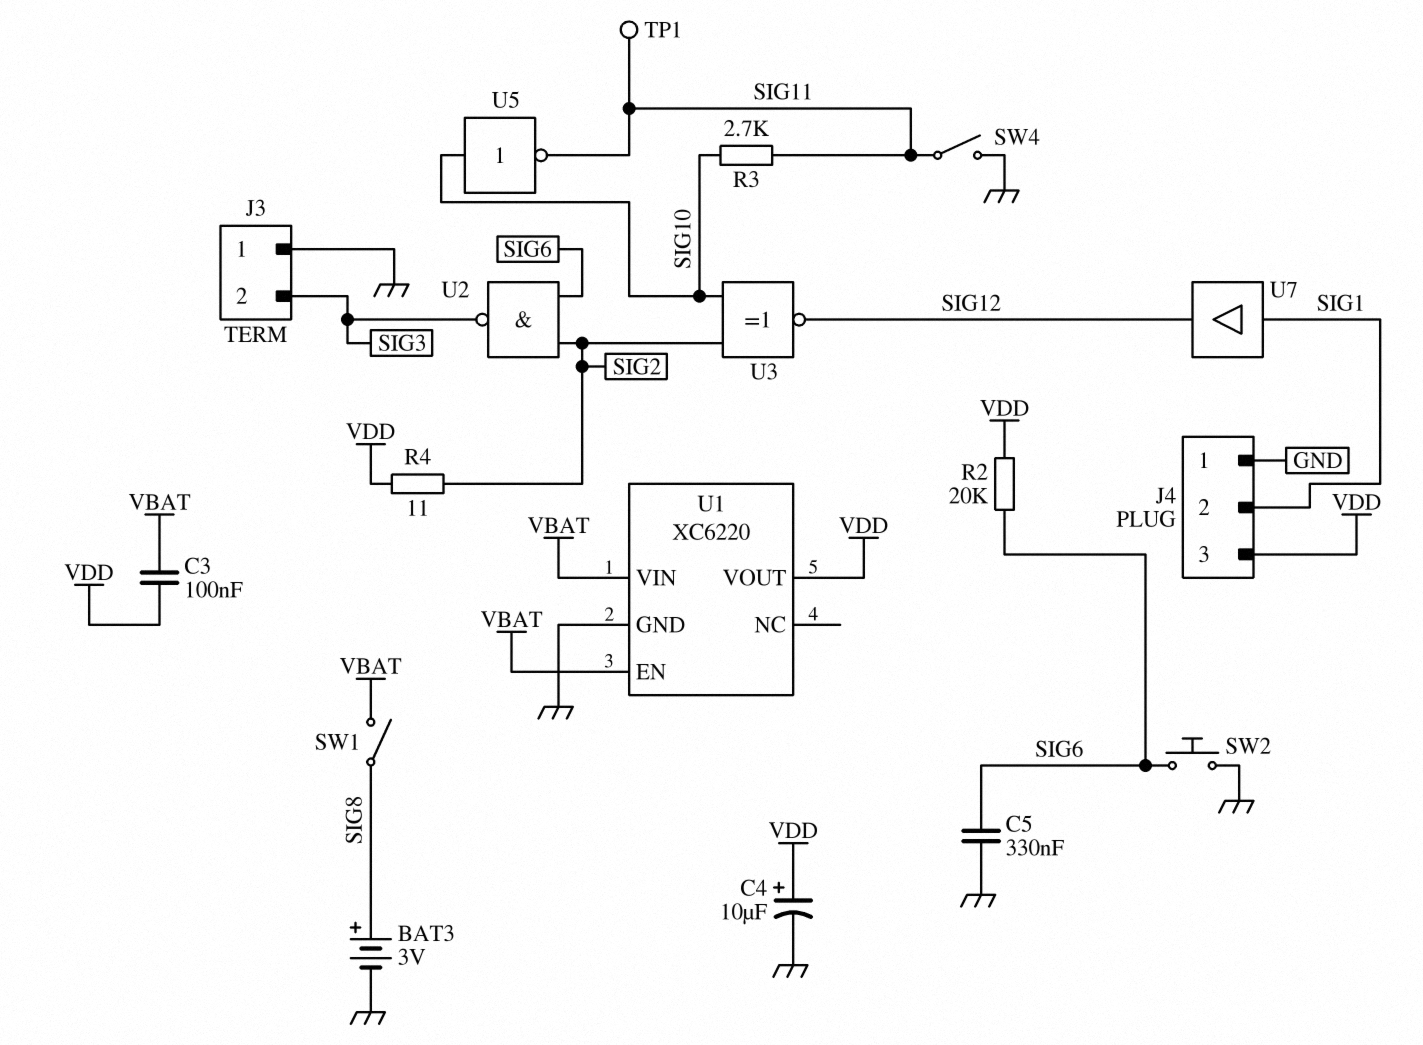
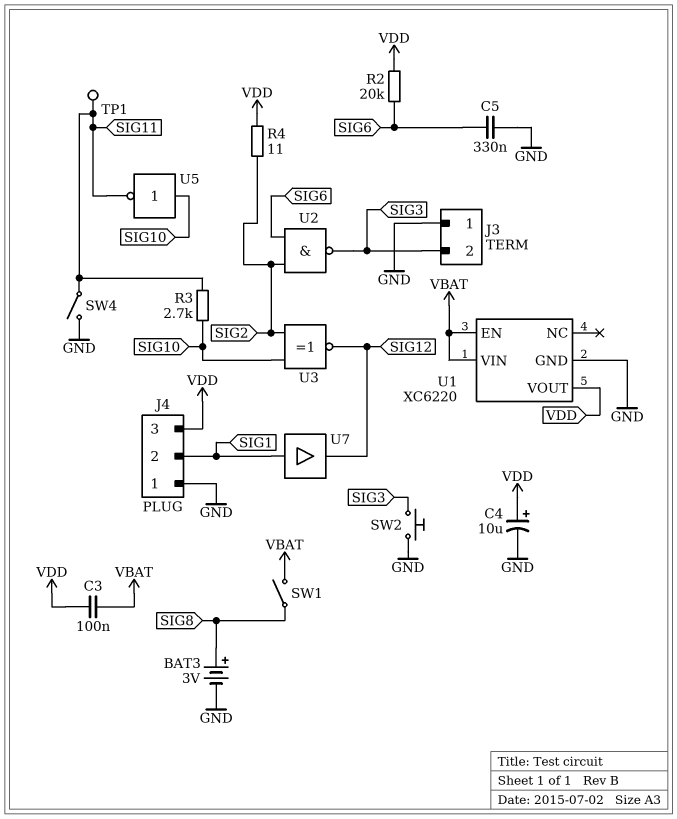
SW2: button (GND, SIG6) -> button (GND, SIG3)

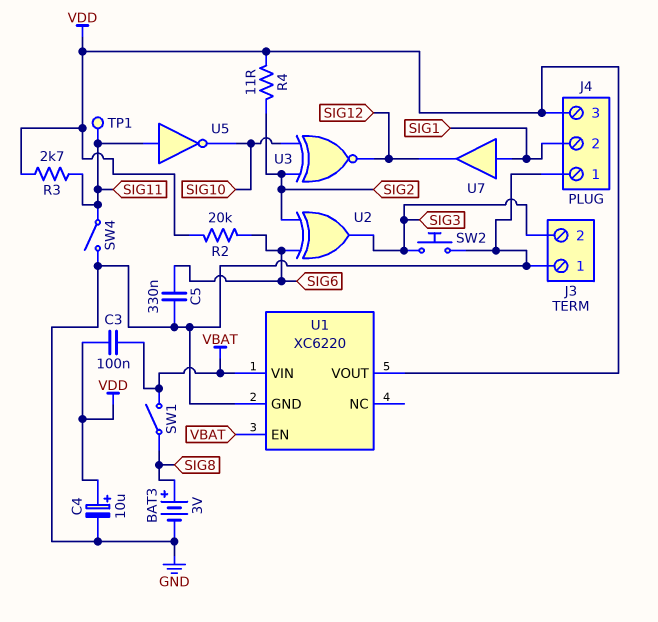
R3: 2.7k (SIG10, SIG11) -> 2.7k (SIG11, VDD)
U2: NAND (in SIG2, in SIG6, out SIG3) -> XOR (in SIG2, in SIG6, out SIG3)
U5: NOT (in SIG10, out SIG11) -> NOT (in SIG11, out SIG10)

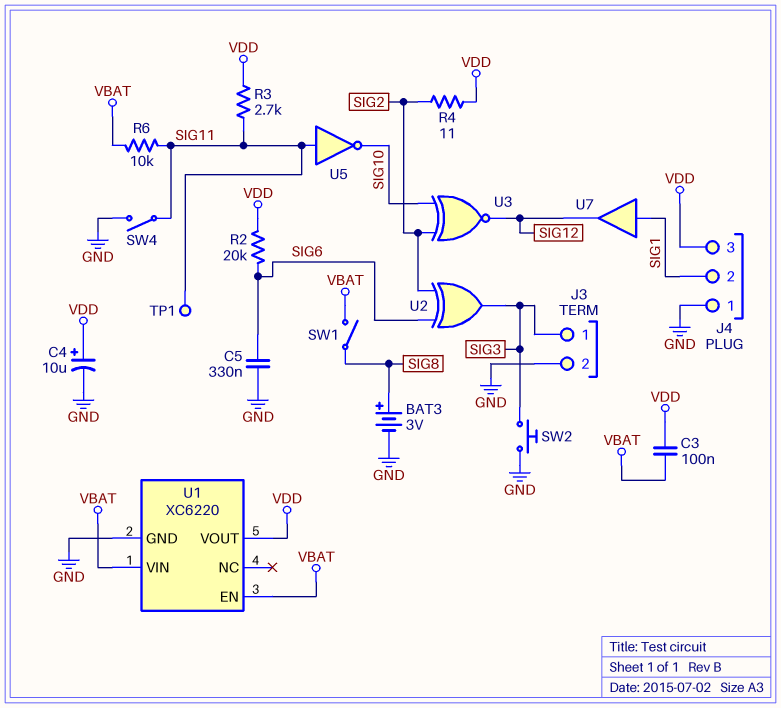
J3 pin 1: GND -> SIG3
J3 pin 2: SIG3 -> GND
R6: none -> 10k (SIG11, VBAT)

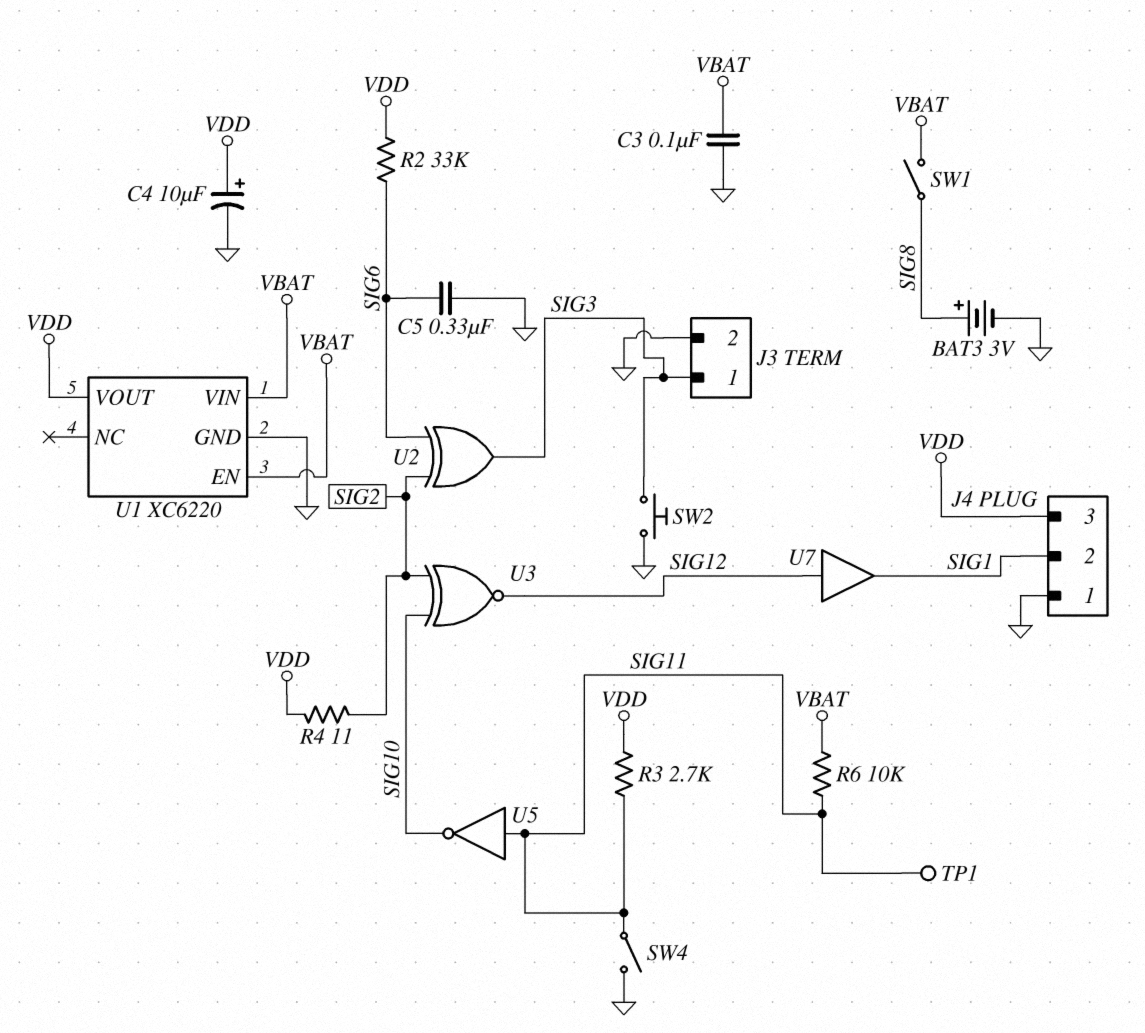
C3: 100nF (VBAT, VDD) -> 100nF (GND, VBAT)
R2: 20k (SIG6, VDD) -> 33k (SIG6, VDD)
U7: buffer (in SIG1, out SIG12) -> buffer (in SIG12, out SIG1)

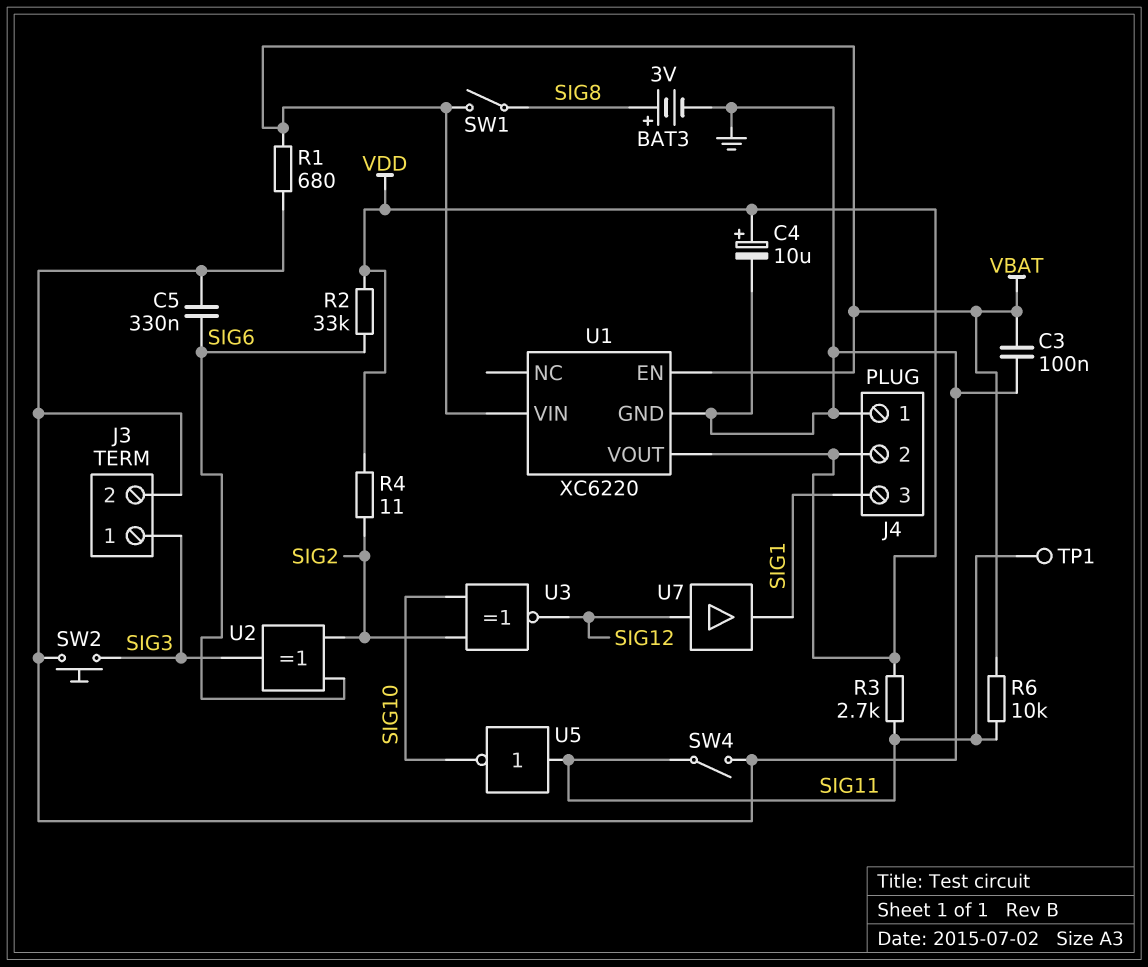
J4 pin 2: SIG1 -> VDD
J4 pin 3: VDD -> SIG1
R1: none -> 680 (GND, VBAT)

